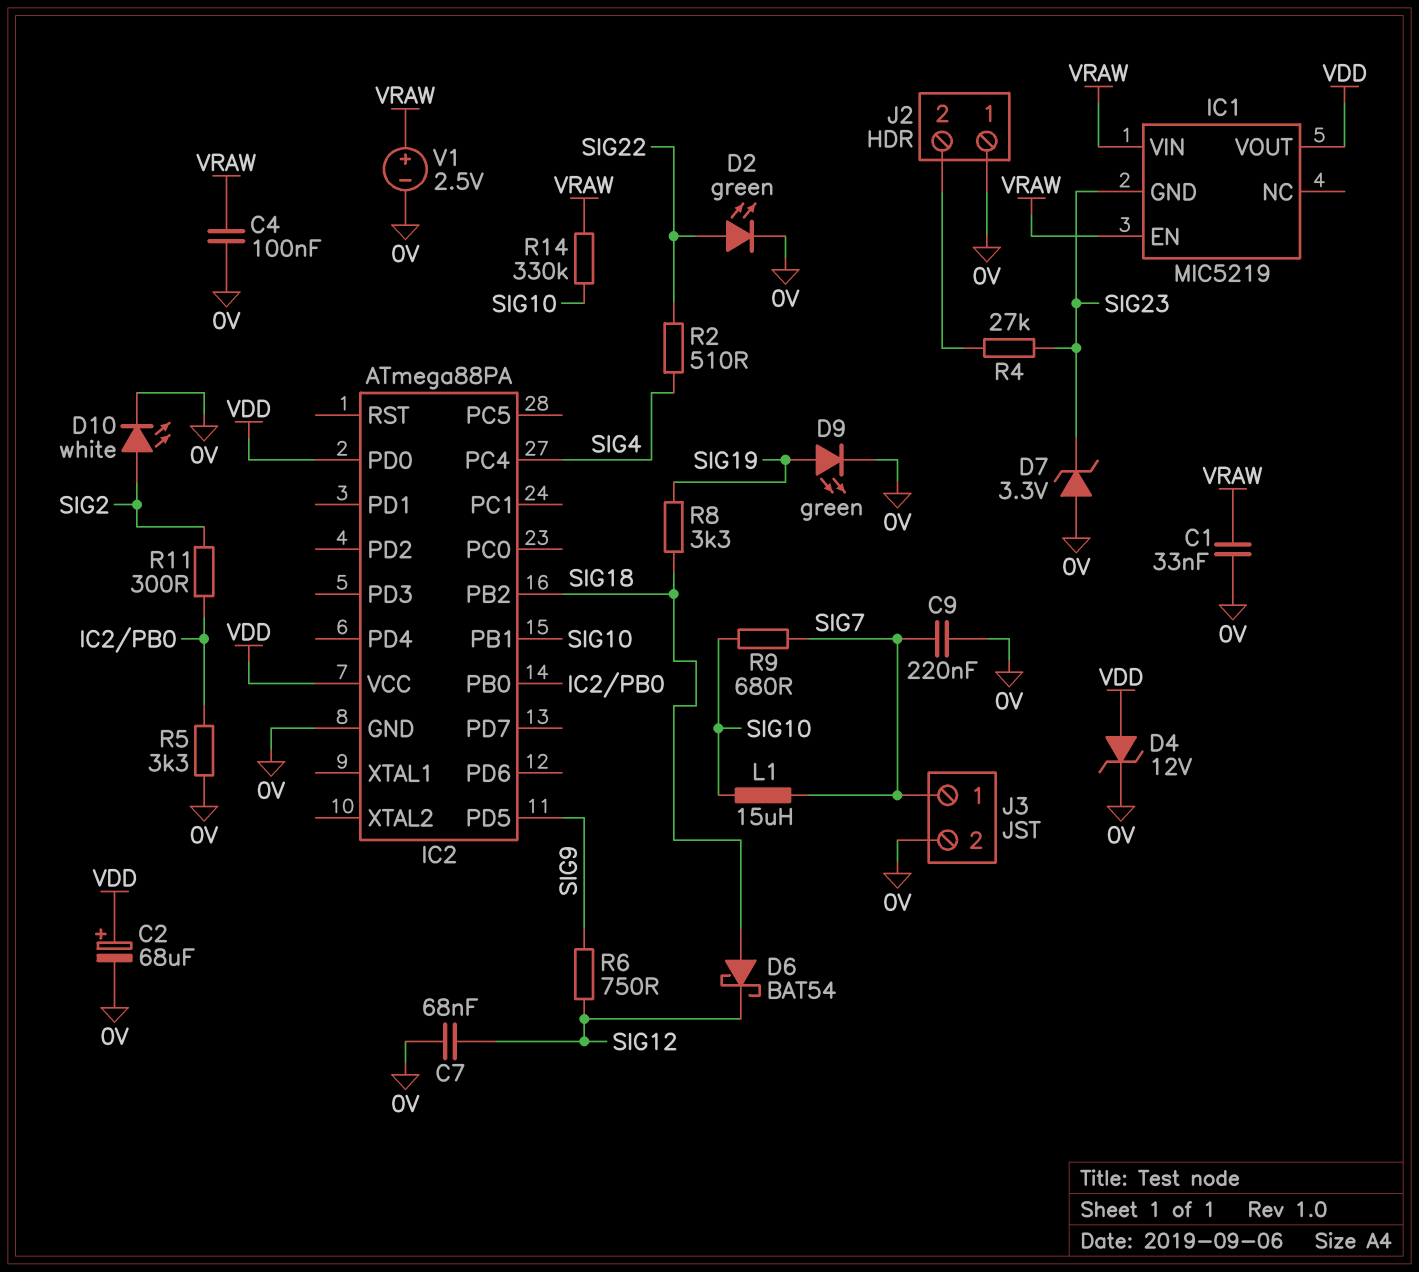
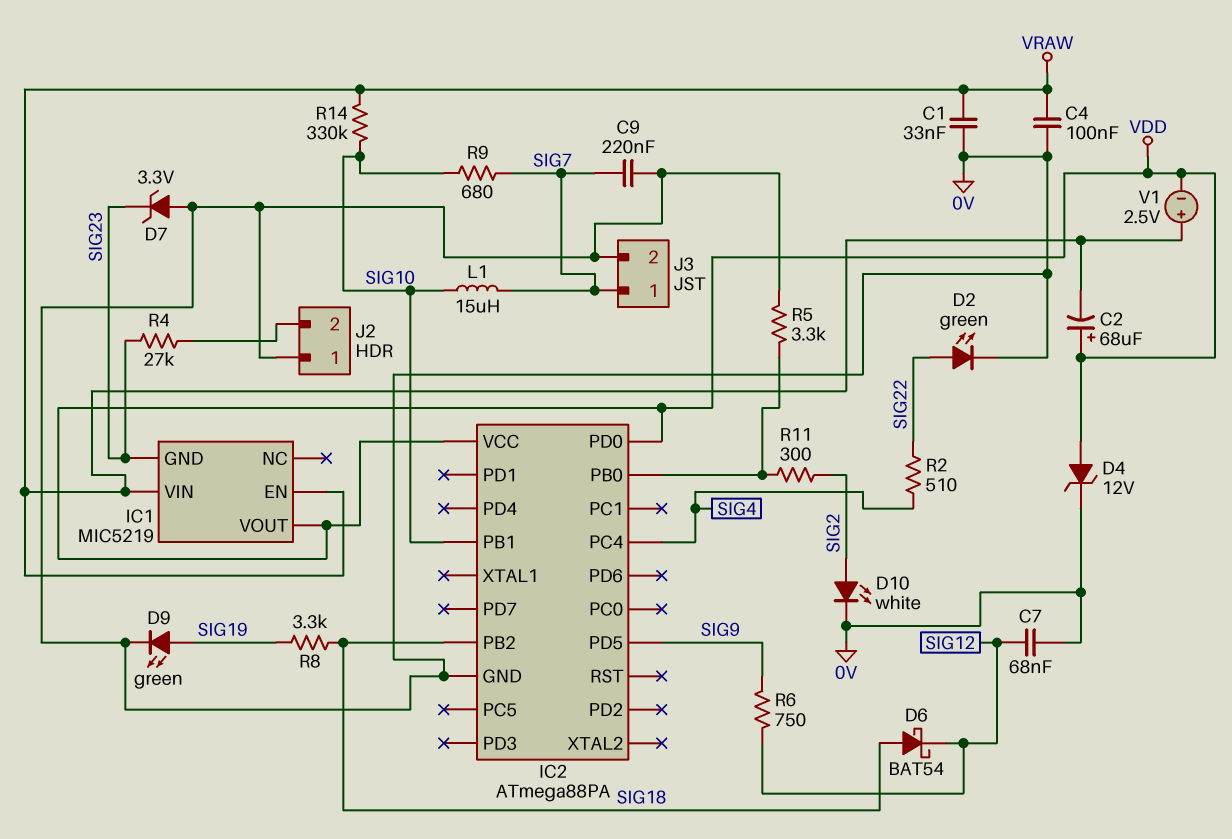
C2: 68uF (plus VDD, minus 0V) -> 68uF (plus VDD, minus VRAW)
V1: 2.5V (plus VRAW, minus 0V) -> 2.5V (plus VRAW, minus VDD)

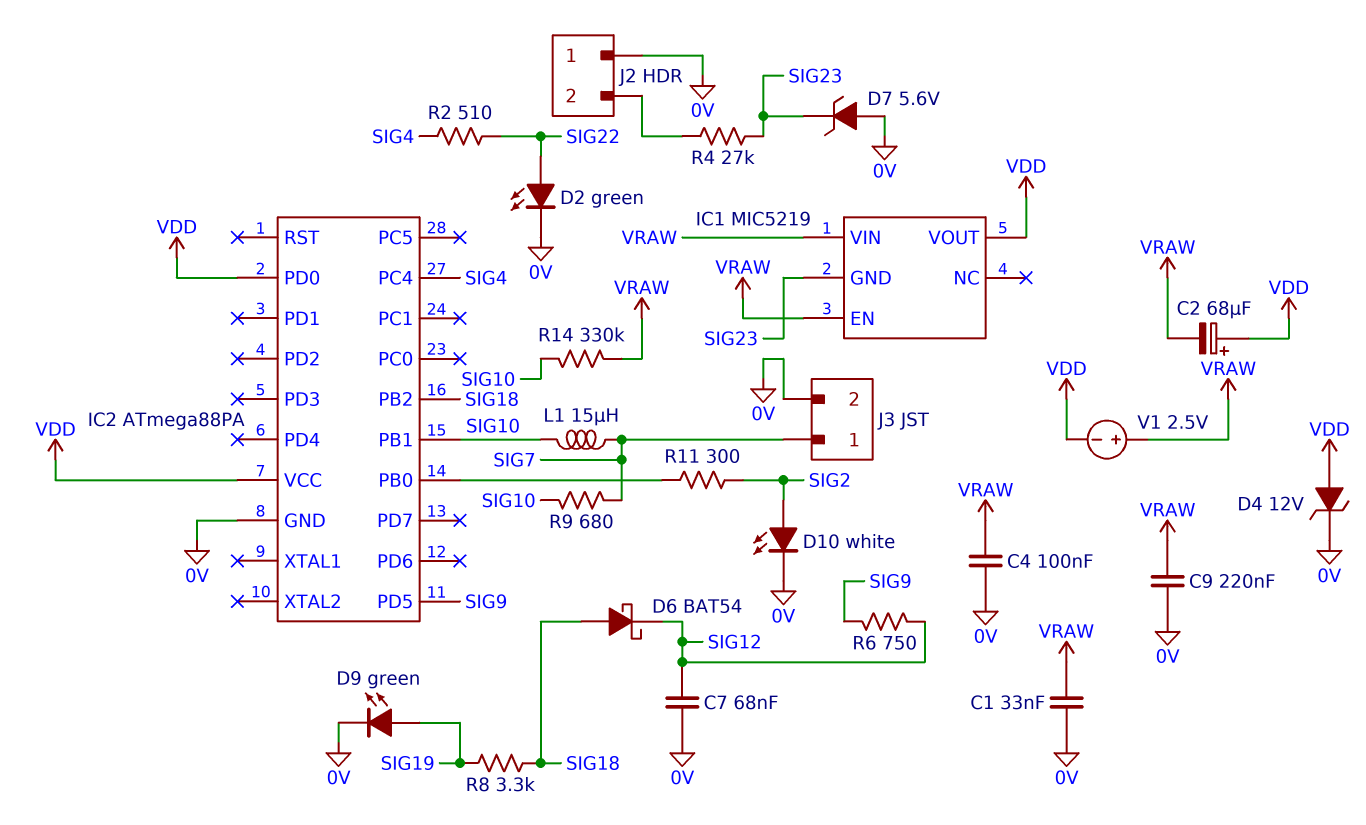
C9: 220nF (0V, SIG7) -> 220nF (0V, VRAW)
D7: zener 3.3V (A 0V, K SIG23) -> zener 5.6V (A 0V, K SIG23)
R5: 3.3k (0V, IC2/PB0) -> none

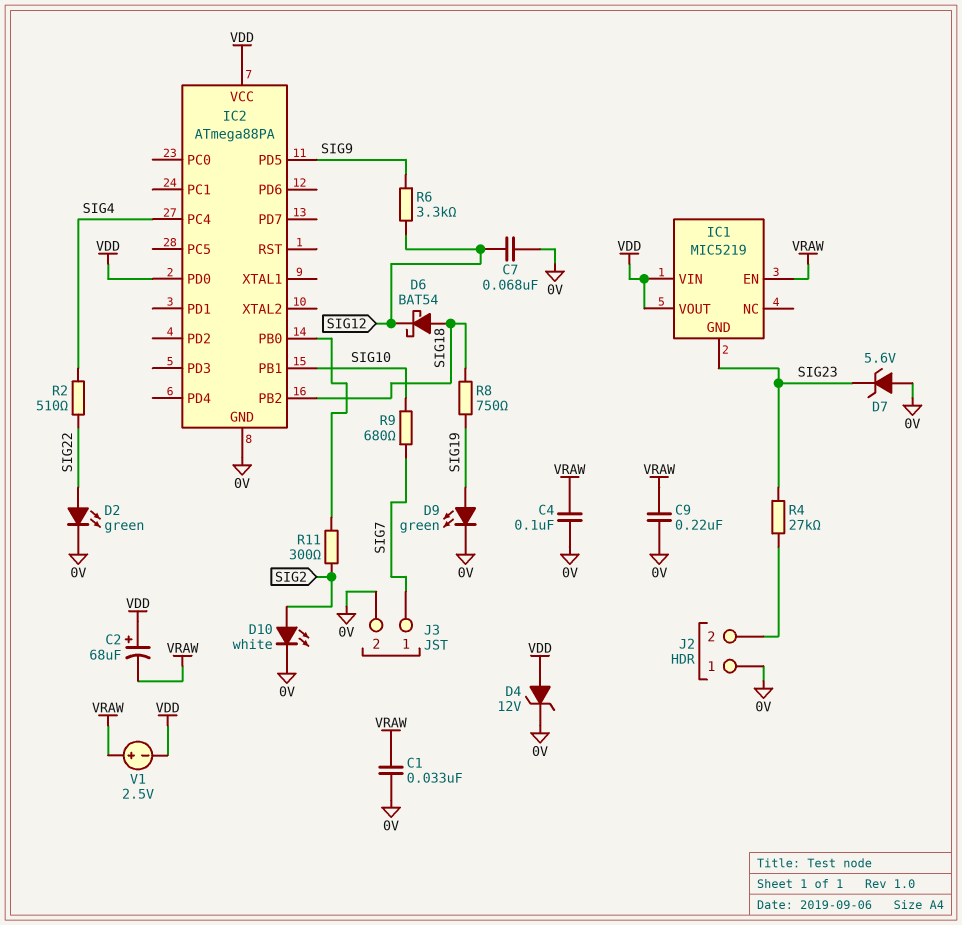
IC1 pin VIN: VRAW -> VDD
L1: 15uH (SIG7, SIG10) -> none
R6: 750 (SIG9, SIG12) -> 3.3k (SIG9, SIG12)
R8: 3.3k (SIG18, SIG19) -> 750 (SIG18, SIG19)
R14: 330k (SIG10, VRAW) -> none

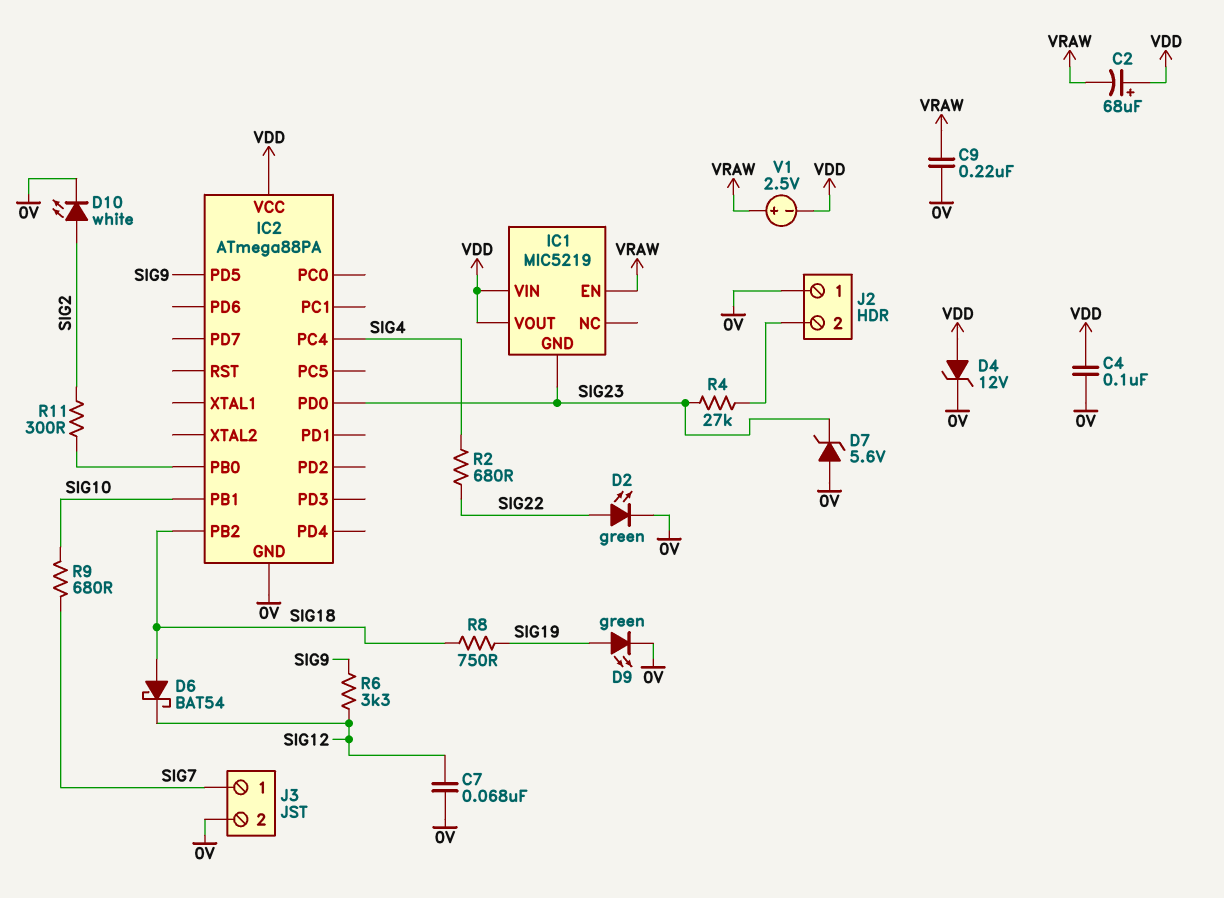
C1: 33nF (0V, VRAW) -> none
C4: 100nF (0V, VRAW) -> 100nF (0V, VDD)
IC2 pin PD0: VDD -> SIG23
R2: 510 (SIG4, SIG22) -> 680 (SIG4, SIG22)

